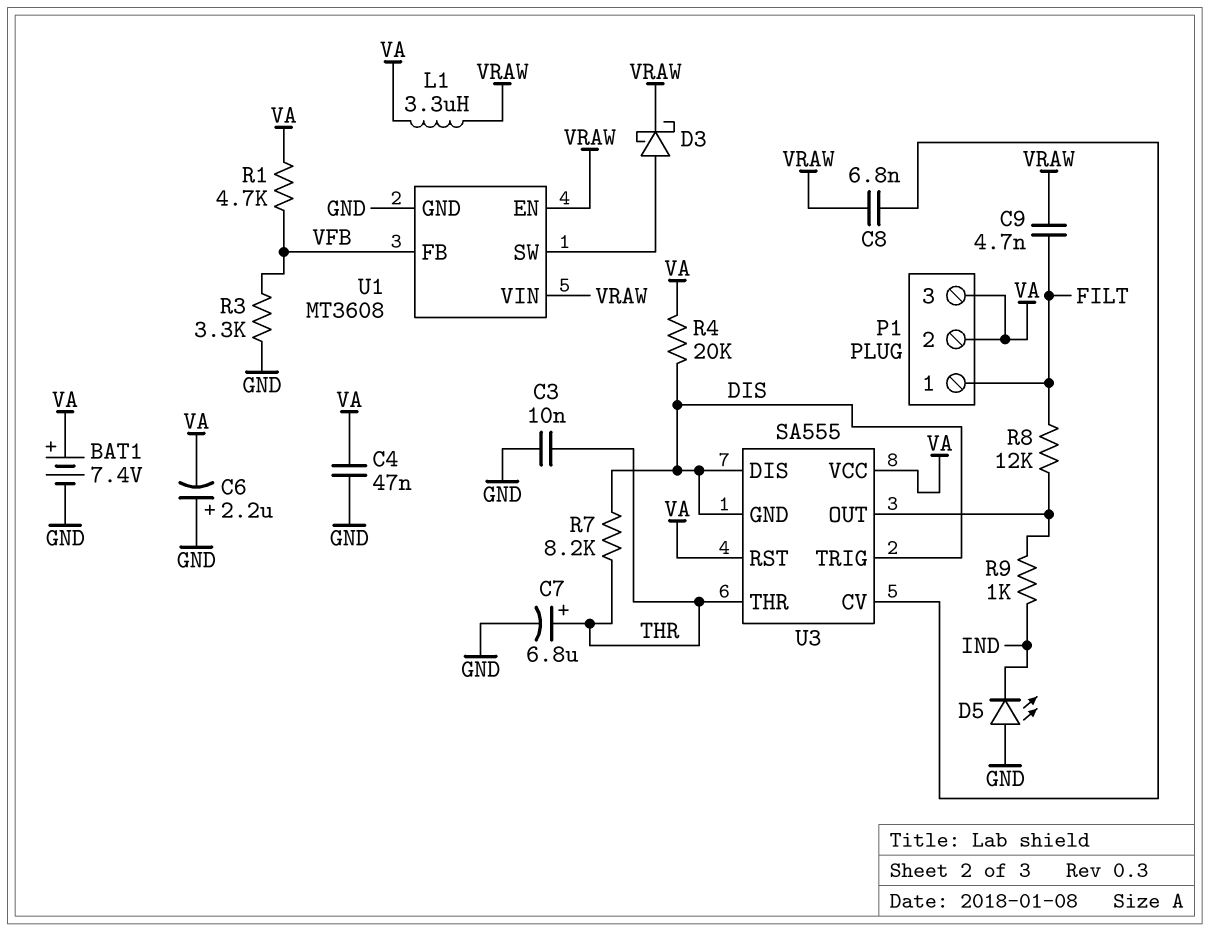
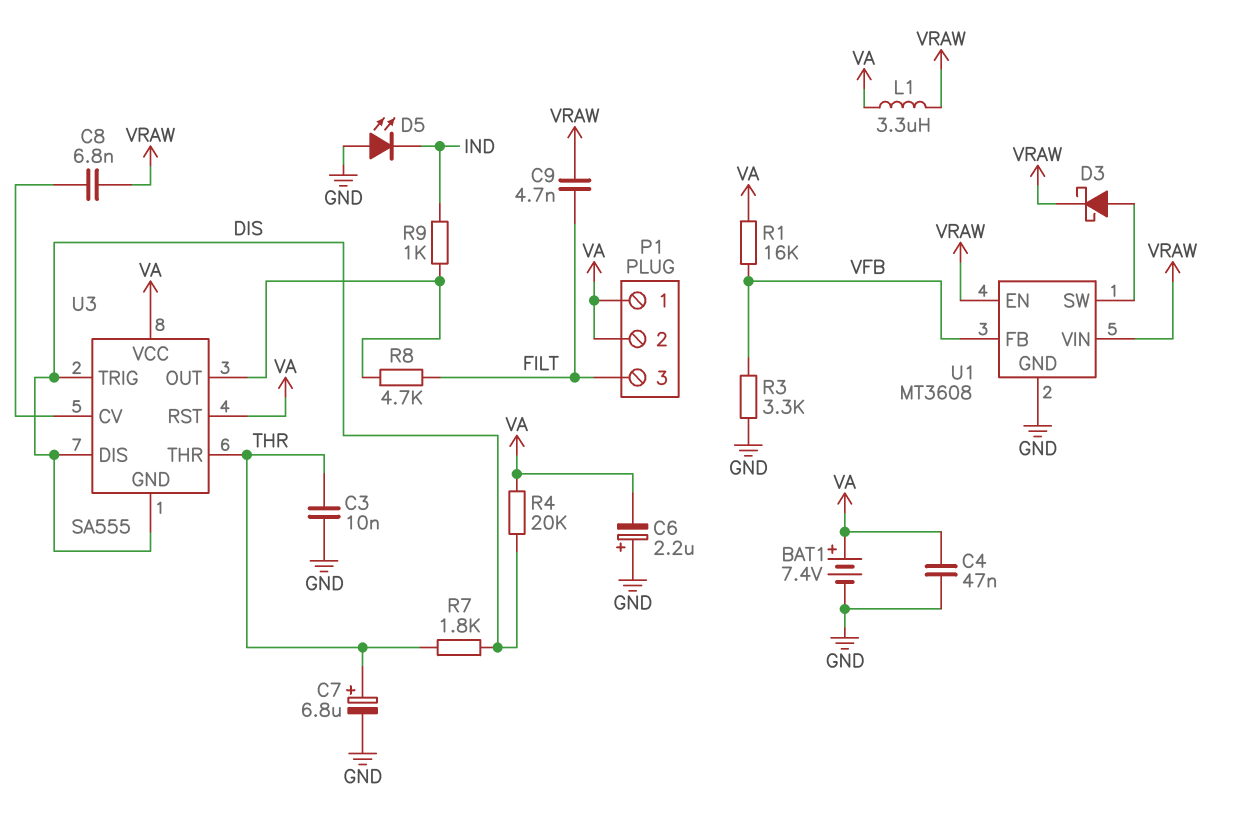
P1 pin 1: FILT -> VA
P1 pin 3: VA -> FILT
R1: 4.7k (VA, VFB) -> 16k (VA, VFB)
R7: 8.2k (DIS, THR) -> 1.8k (DIS, THR)
R8: 12k (FILT, U3/OUT) -> 4.7k (FILT, U3/OUT)

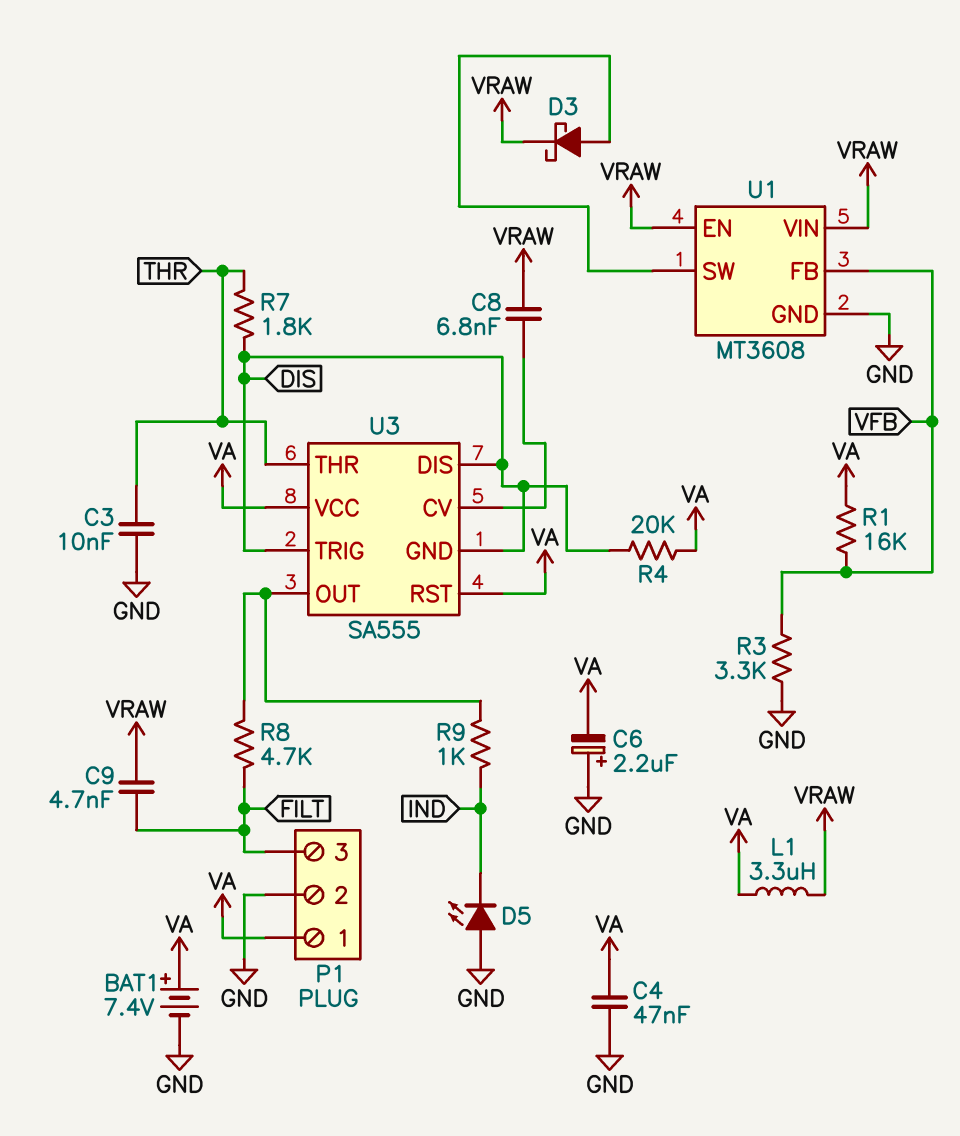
C7: 6.8uF (plus THR, minus GND) -> none
P1 pin 2: VA -> GND

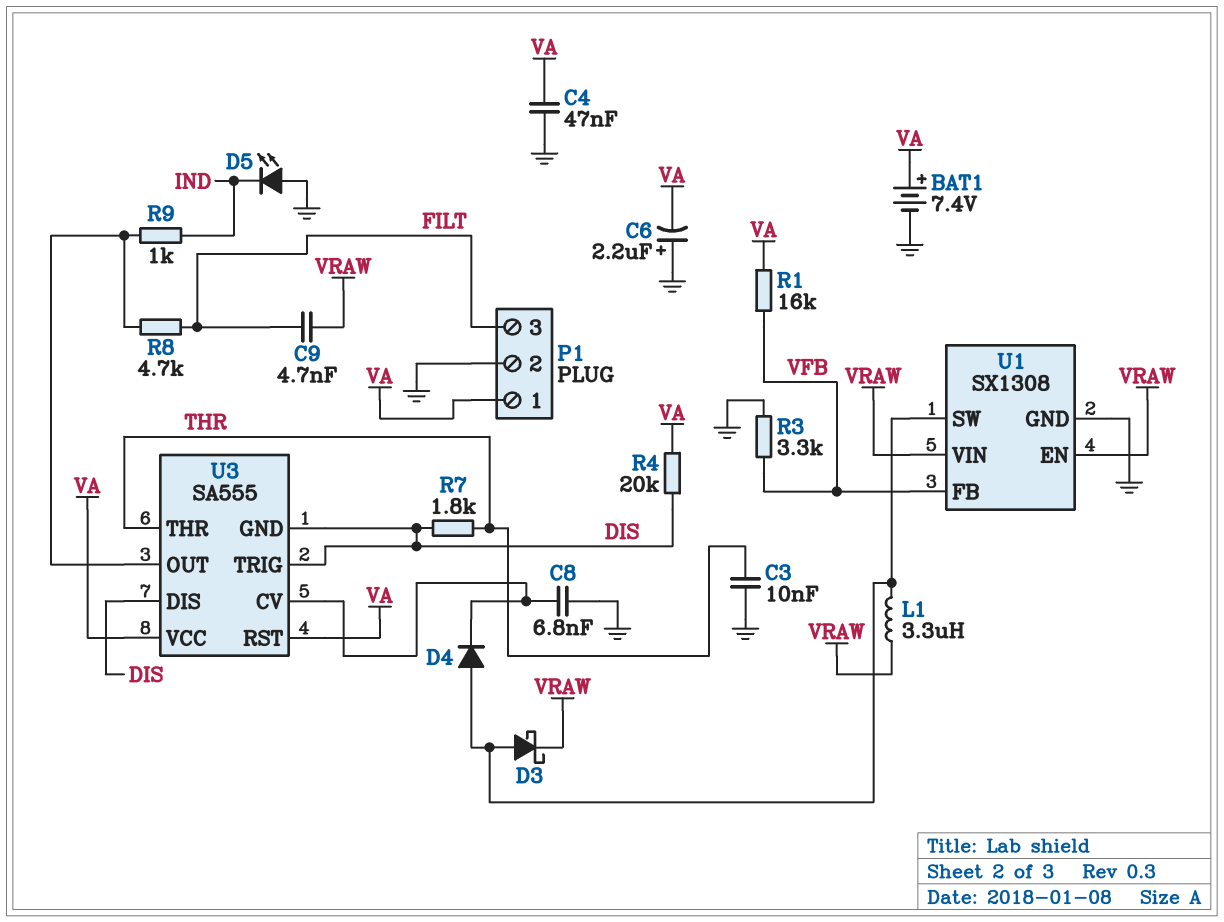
C8: 6.8nF (U3/CV, VRAW) -> 6.8nF (GND, U3/CV)
D4: none -> diode (A U1/SW, K U3/CV)
L1: 3.3uH (VA, VRAW) -> 3.3uH (U1/SW, VRAW)
U1: MT3608 -> SX1308

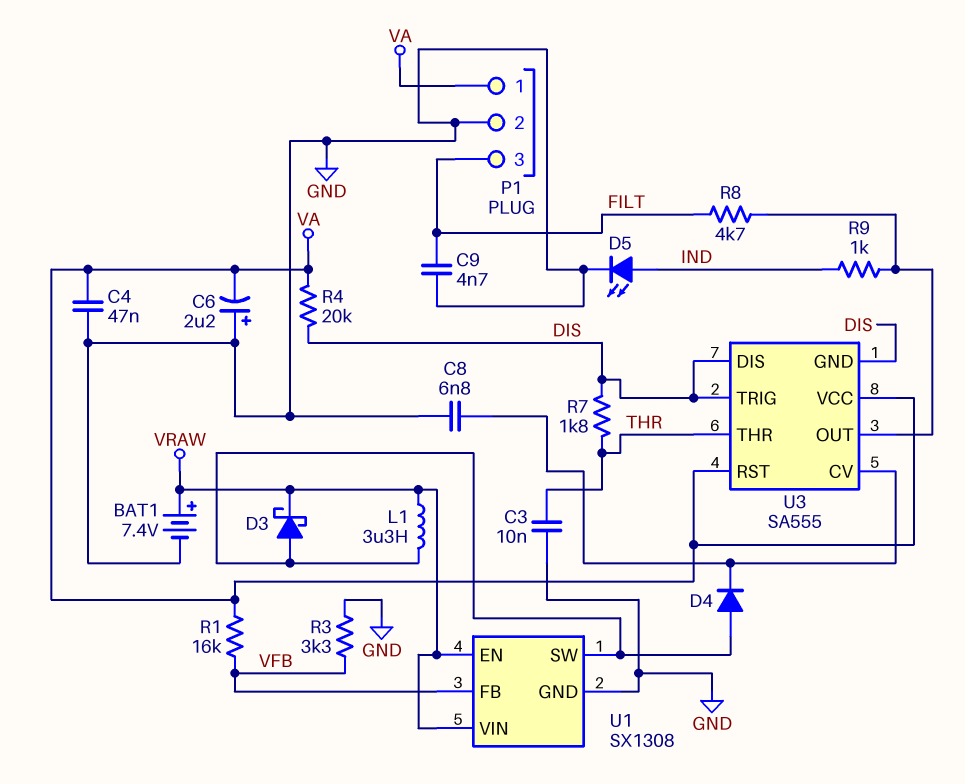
BAT1: 7.4V (plus VA, minus GND) -> 7.4V (plus VRAW, minus GND)
C9: 4.7nF (FILT, VRAW) -> 4.7nF (FILT, GND)
D5: LED (A GND, K IND) -> LED (A IND, K GND)

